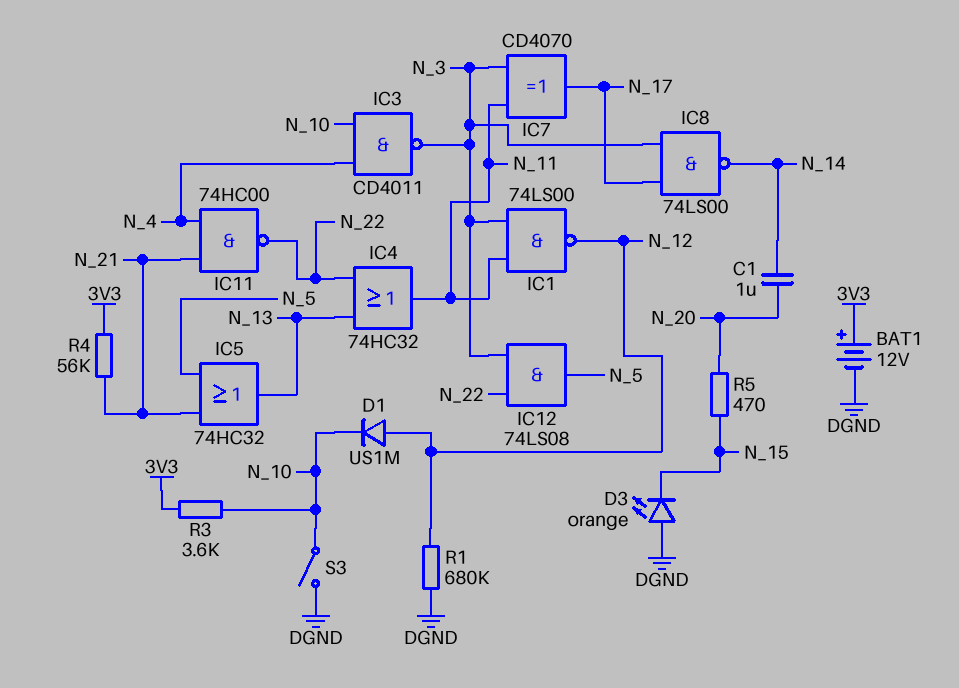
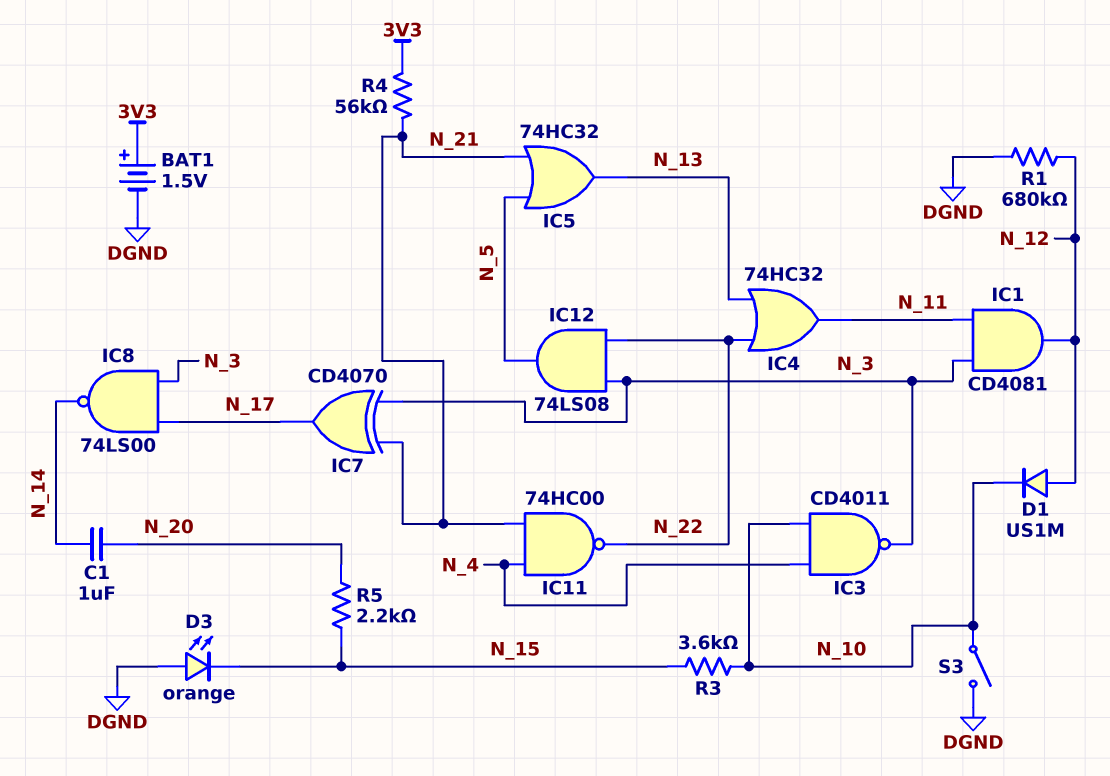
BAT1: 12V (plus 3V3, minus DGND) -> 1.5V (plus 3V3, minus DGND)
IC1: NAND 74LS00 (in N_3, in N_11, out N_12) -> AND CD4081 (in N_3, in N_11, out N_12)
IC7: XOR CD4070 (in N_3, in N_11, out N_17) -> XOR CD4070 (in N_3, in N_21, out N_17)
R3: 3.6k (3V3, N_10) -> 3.6k (N_10, N_15)
R5: 470 (N_15, N_20) -> 2.2k (N_15, N_20)

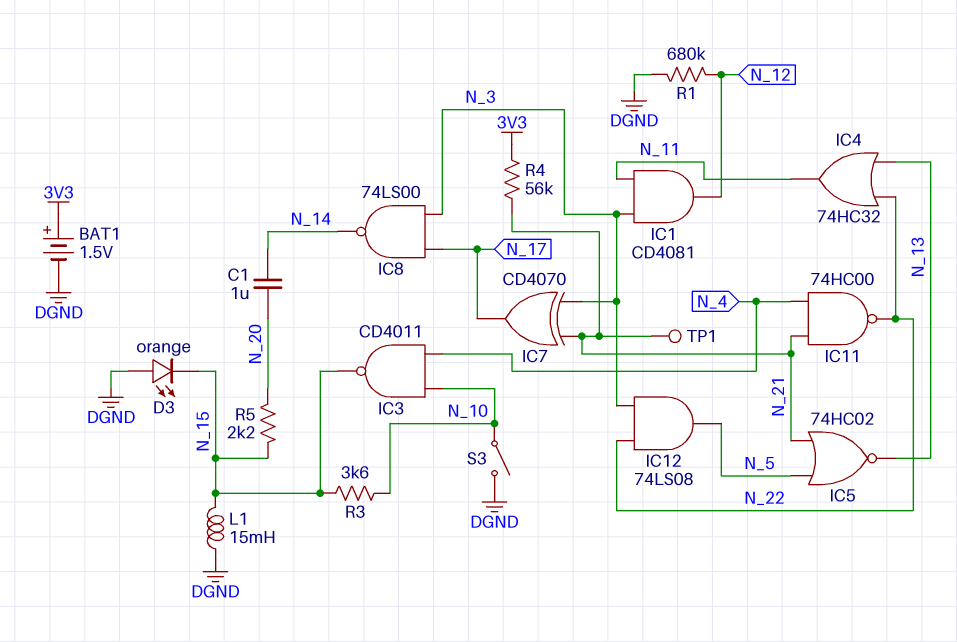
D1: diode US1M (A N_12, K N_10) -> none
IC3: NAND CD4011 (in N_4, in N_10, out N_3) -> NAND CD4011 (in N_4, in N_10, out N_15)
IC5: OR 74HC32 (in N_5, in N_21, out N_13) -> NOR 74HC02 (in N_5, in N_21, out N_13)
L1: none -> 15mH (DGND, N_15)
TP1: none -> test point (N_21)

